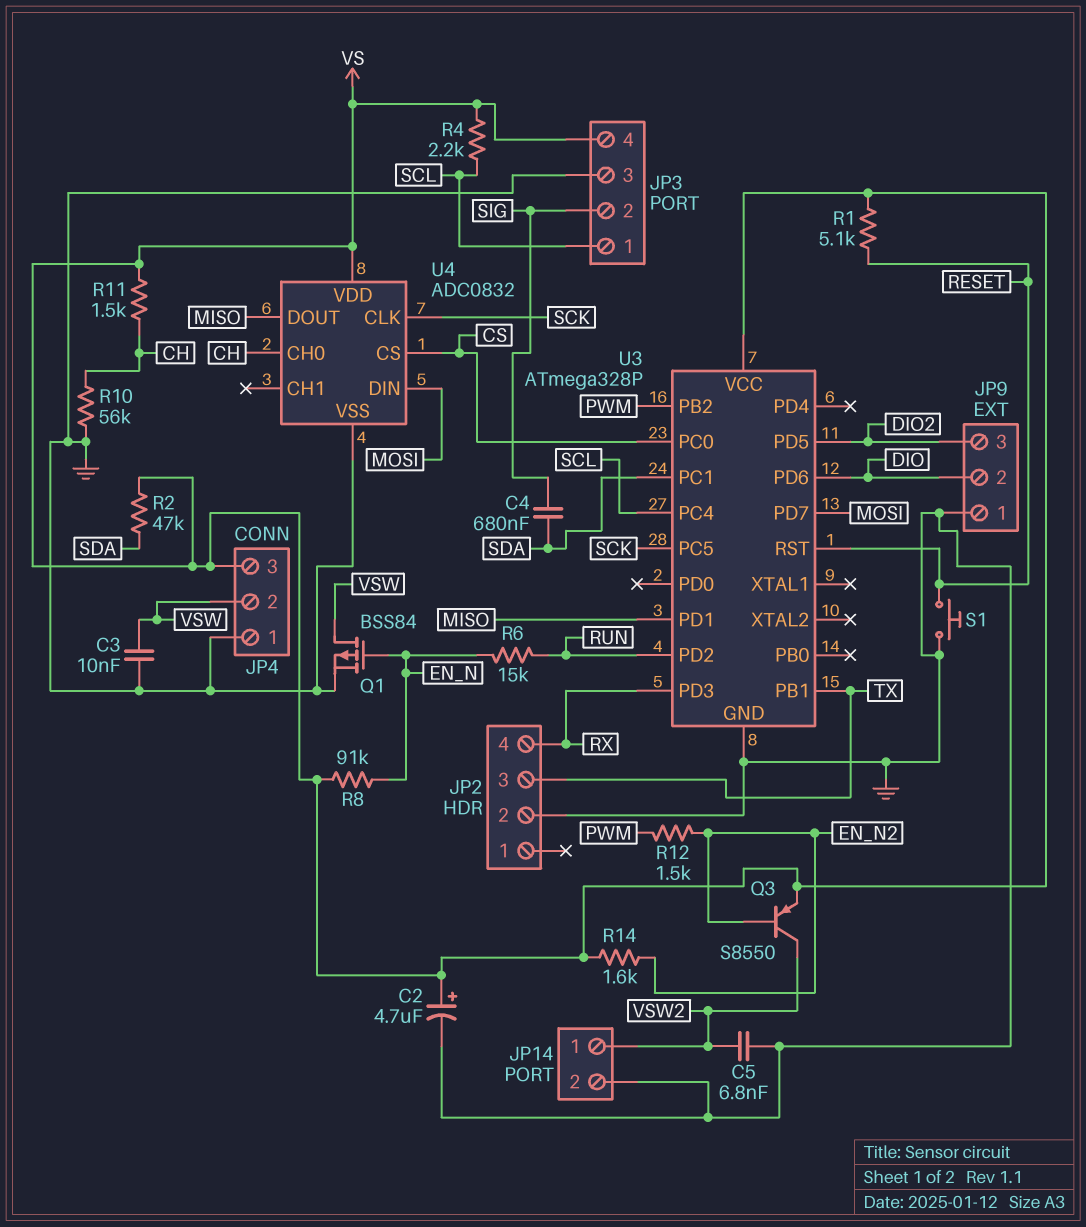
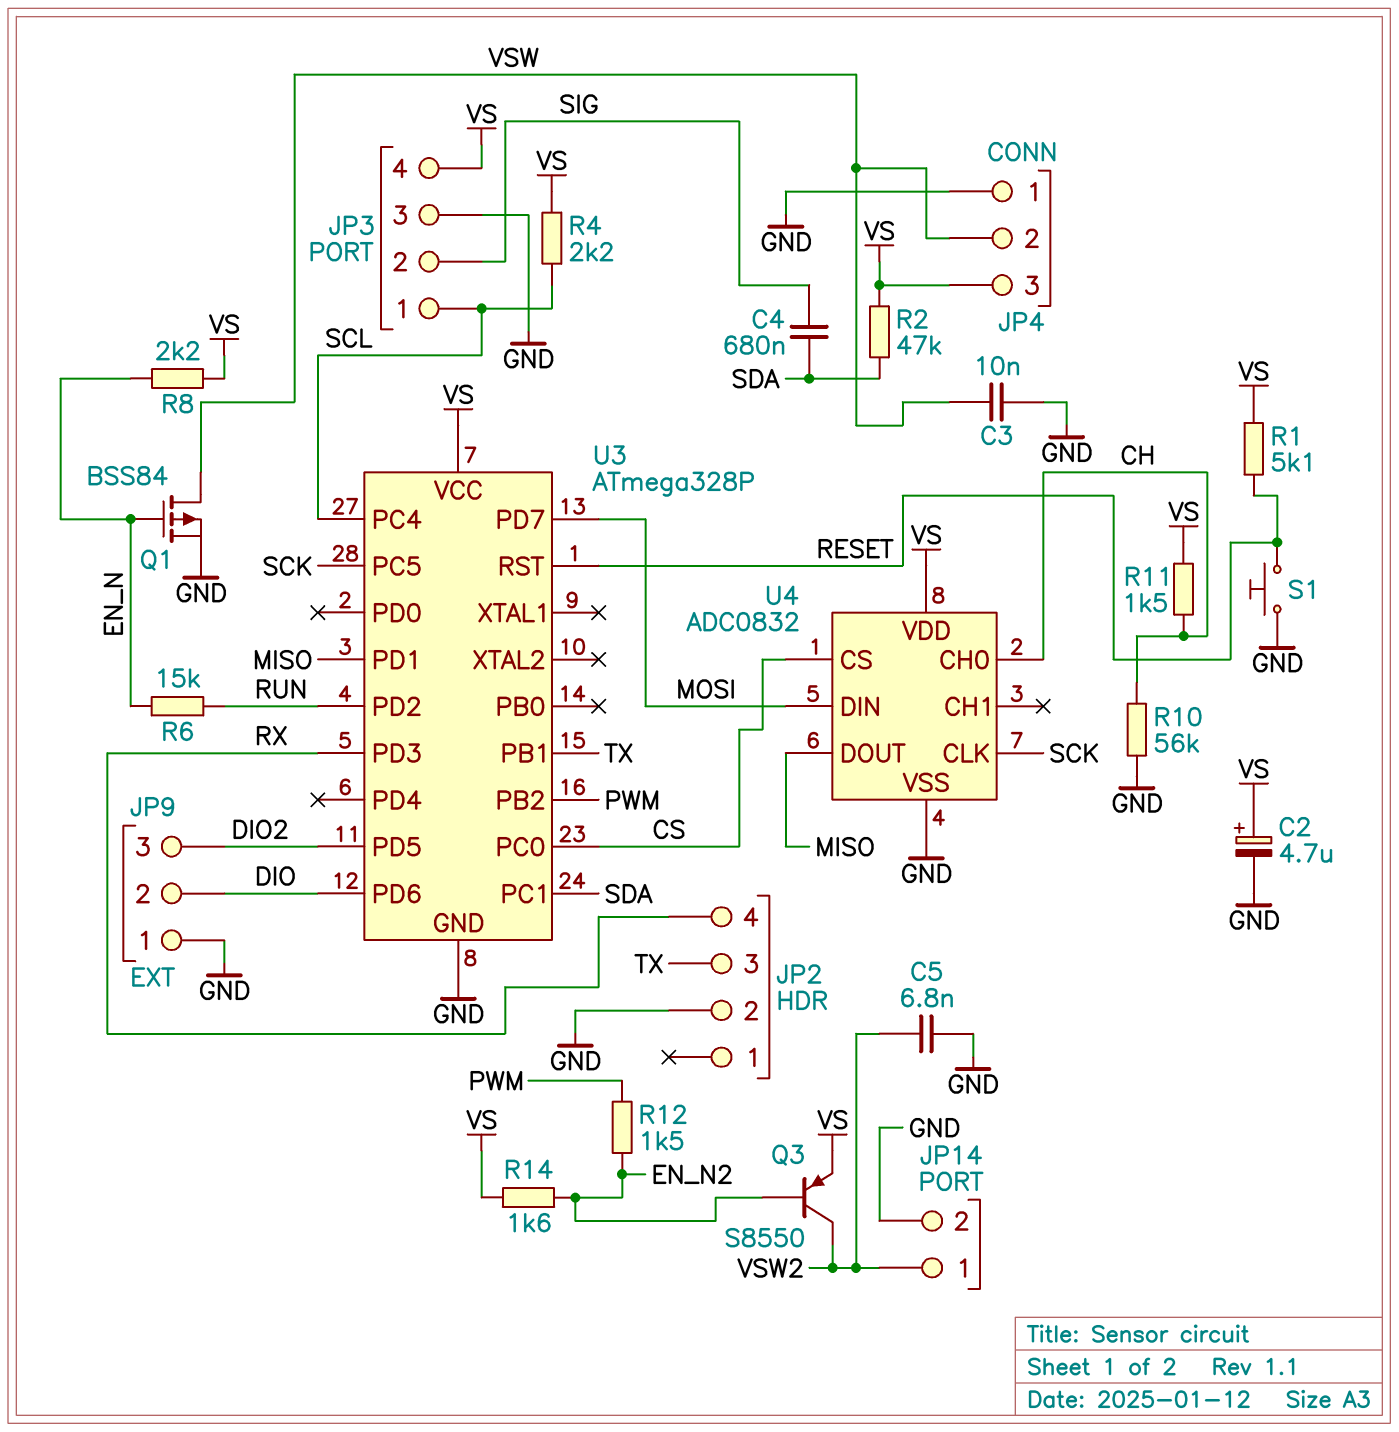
R8: 91k (EN_N, VS) -> 2.2k (EN_N, VS)

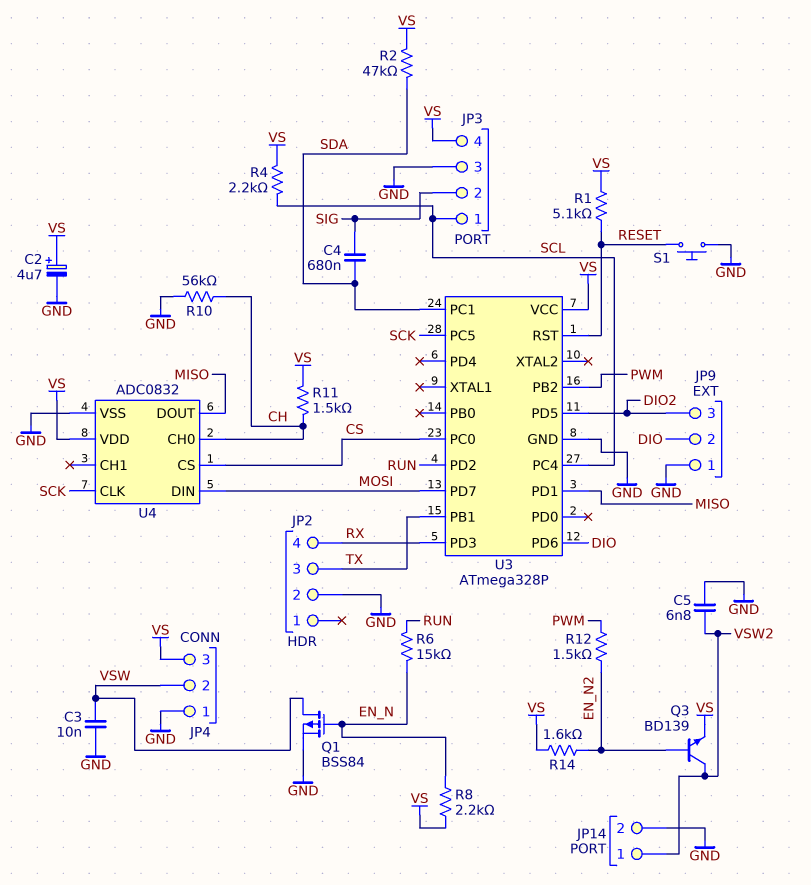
Q3: PNP S8550 (B EN_N2, C VSW2, E VS) -> NPN BD139 (B EN_N2, C VSW2, E VS)

